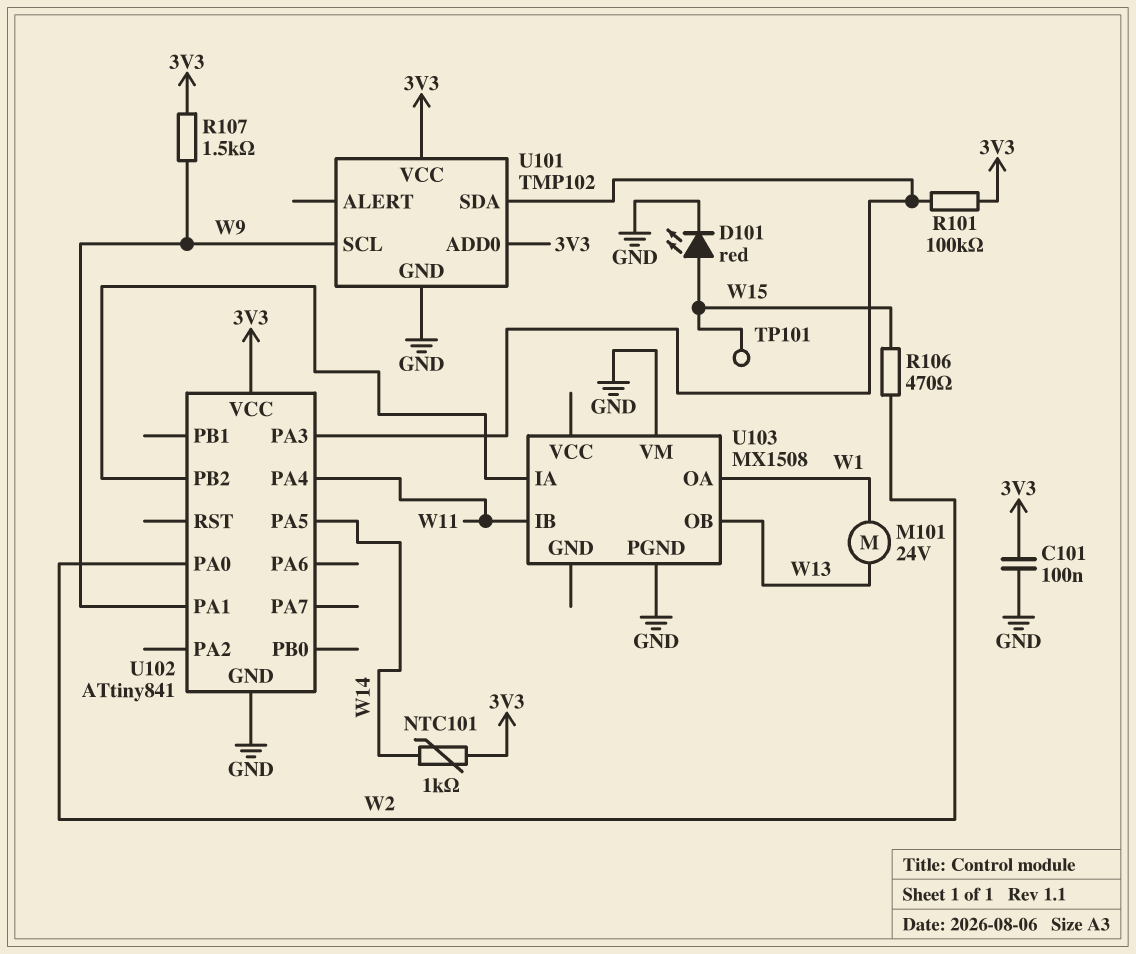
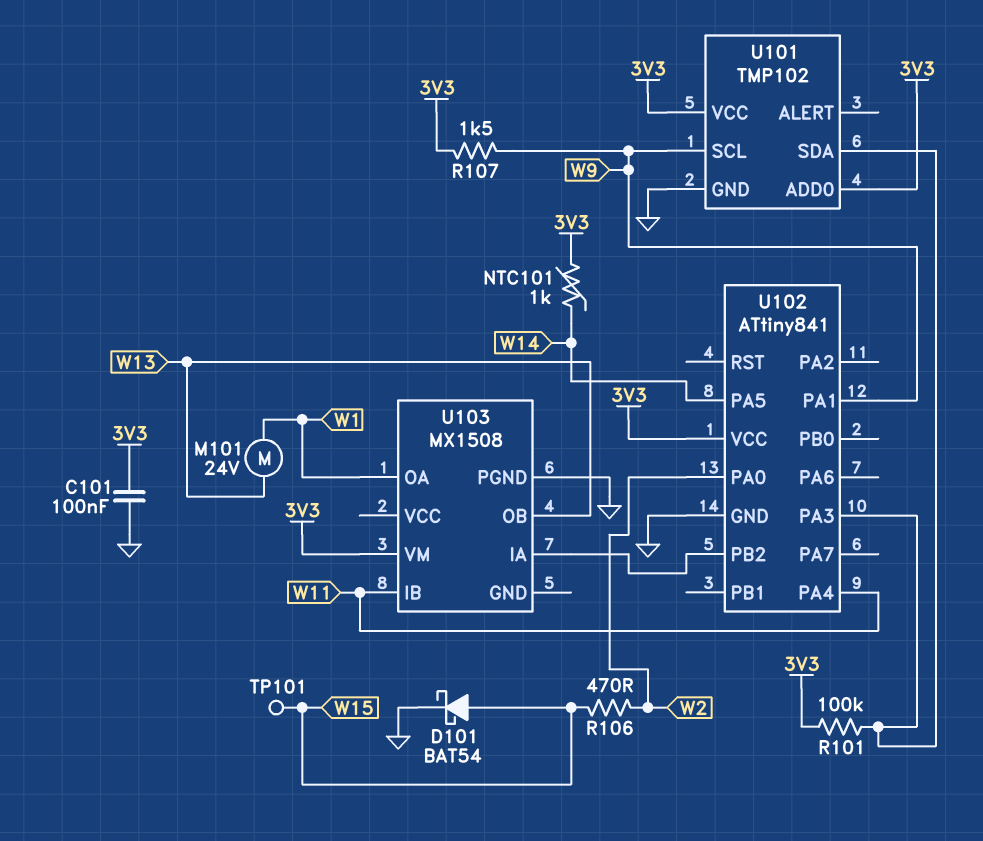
D101: LED red (A W15, K GND) -> schottky BAT54 (A W15, K GND)
U103 pin VM: GND -> 3V3

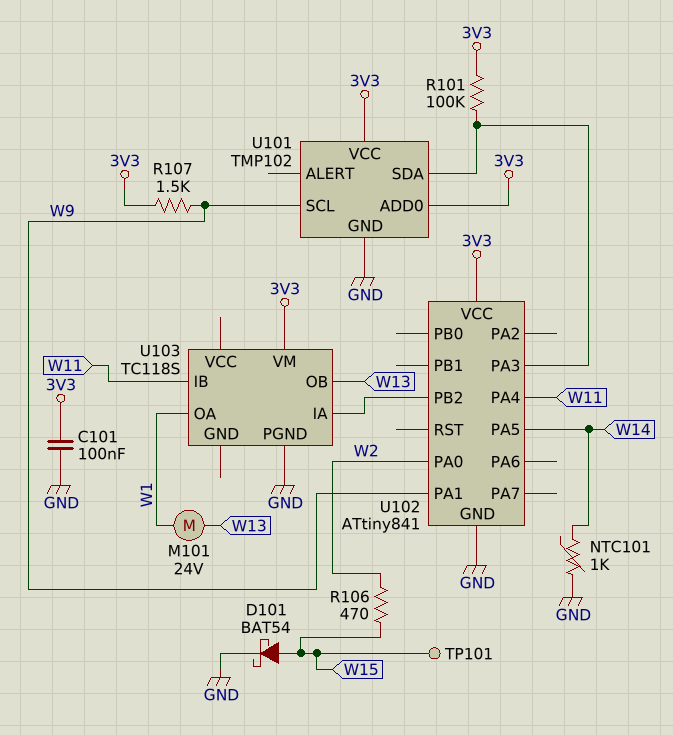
NTC101: 1k (3V3, W14) -> 1k (GND, W14)
U103: MX1508 -> TC118S

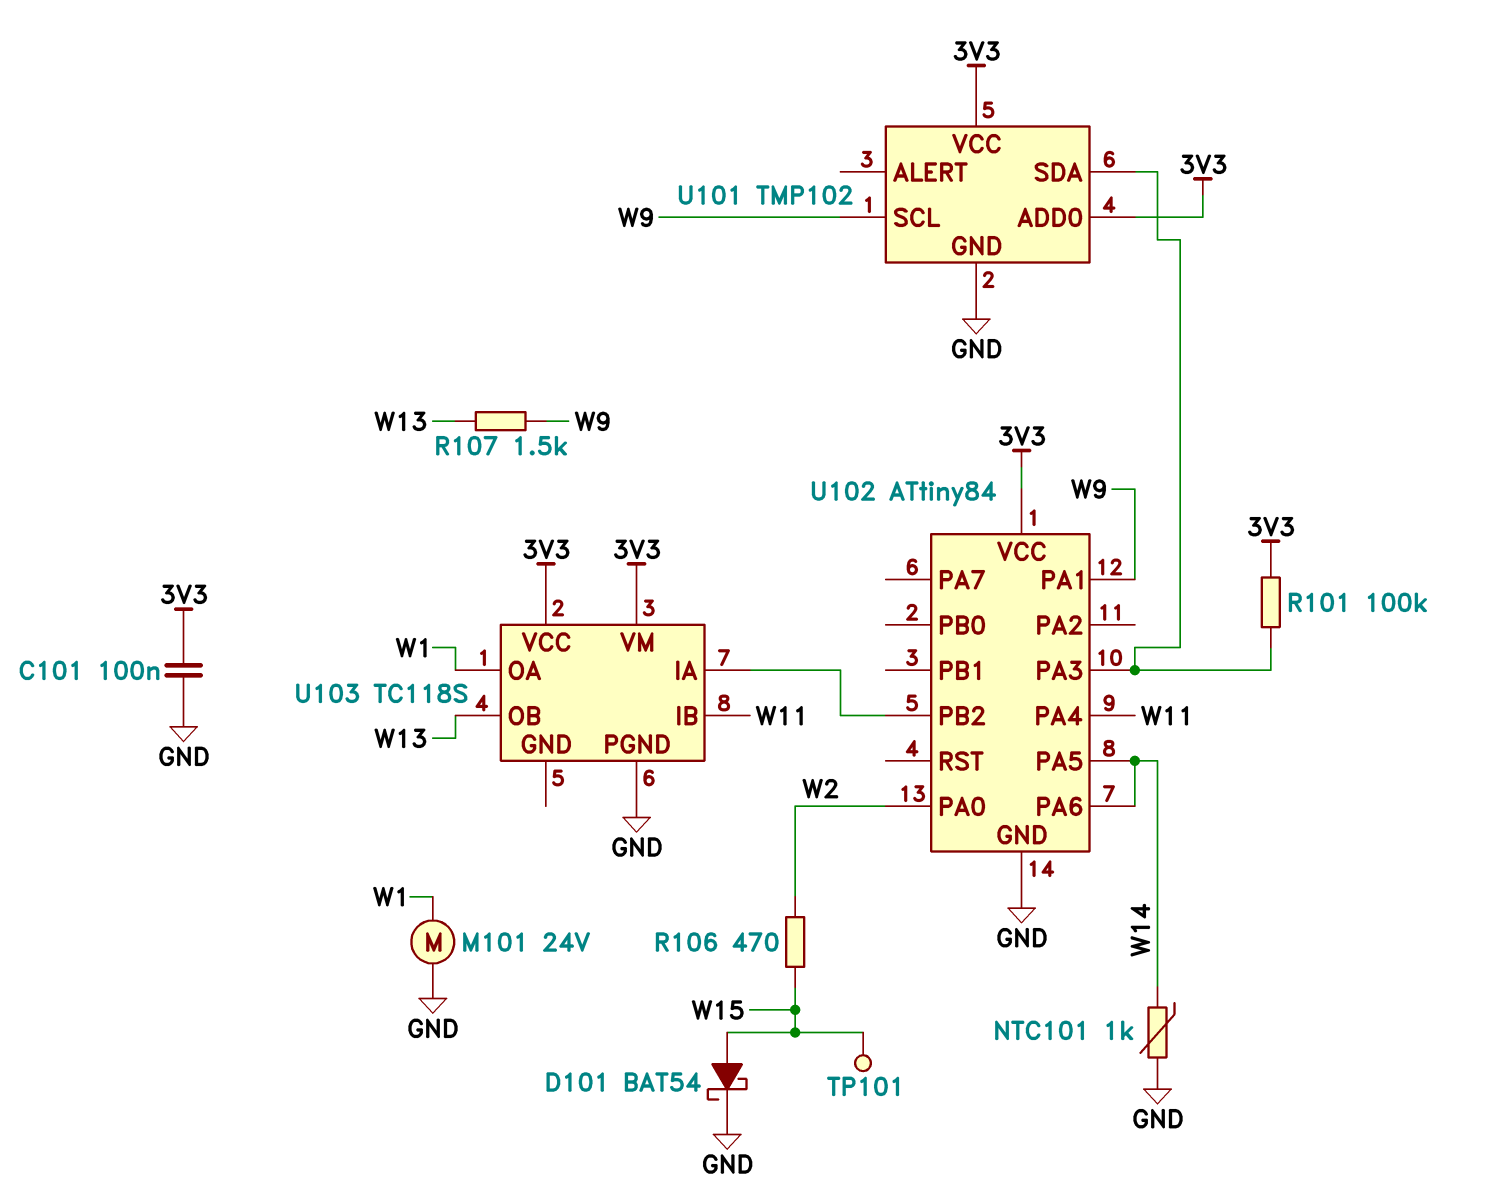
M101: motor 24V (W1, W13) -> motor 24V (GND, W1)
R107: 1.5k (3V3, W9) -> 1.5k (W9, W13)
U102: ATtiny841 -> ATtiny84
U102 pin PA6: none -> W14
U103 pin VCC: none -> 3V3

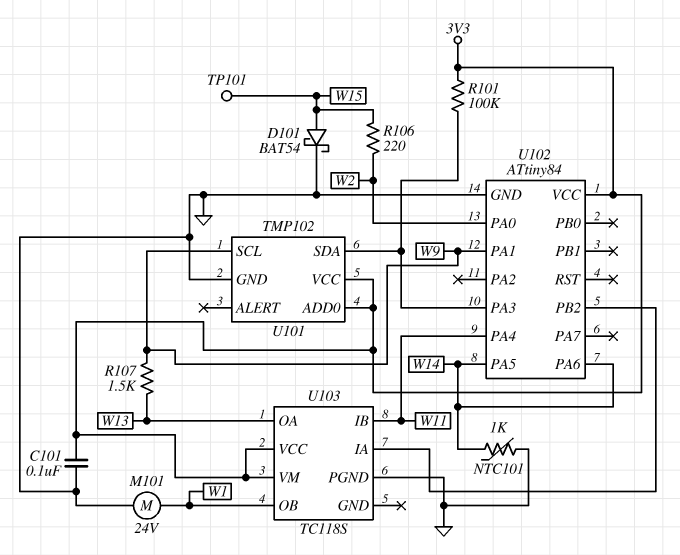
R106: 470 (W2, W15) -> 220 (W2, W15)
U103 pin OA: W1 -> W13
U103 pin OB: W13 -> W1

